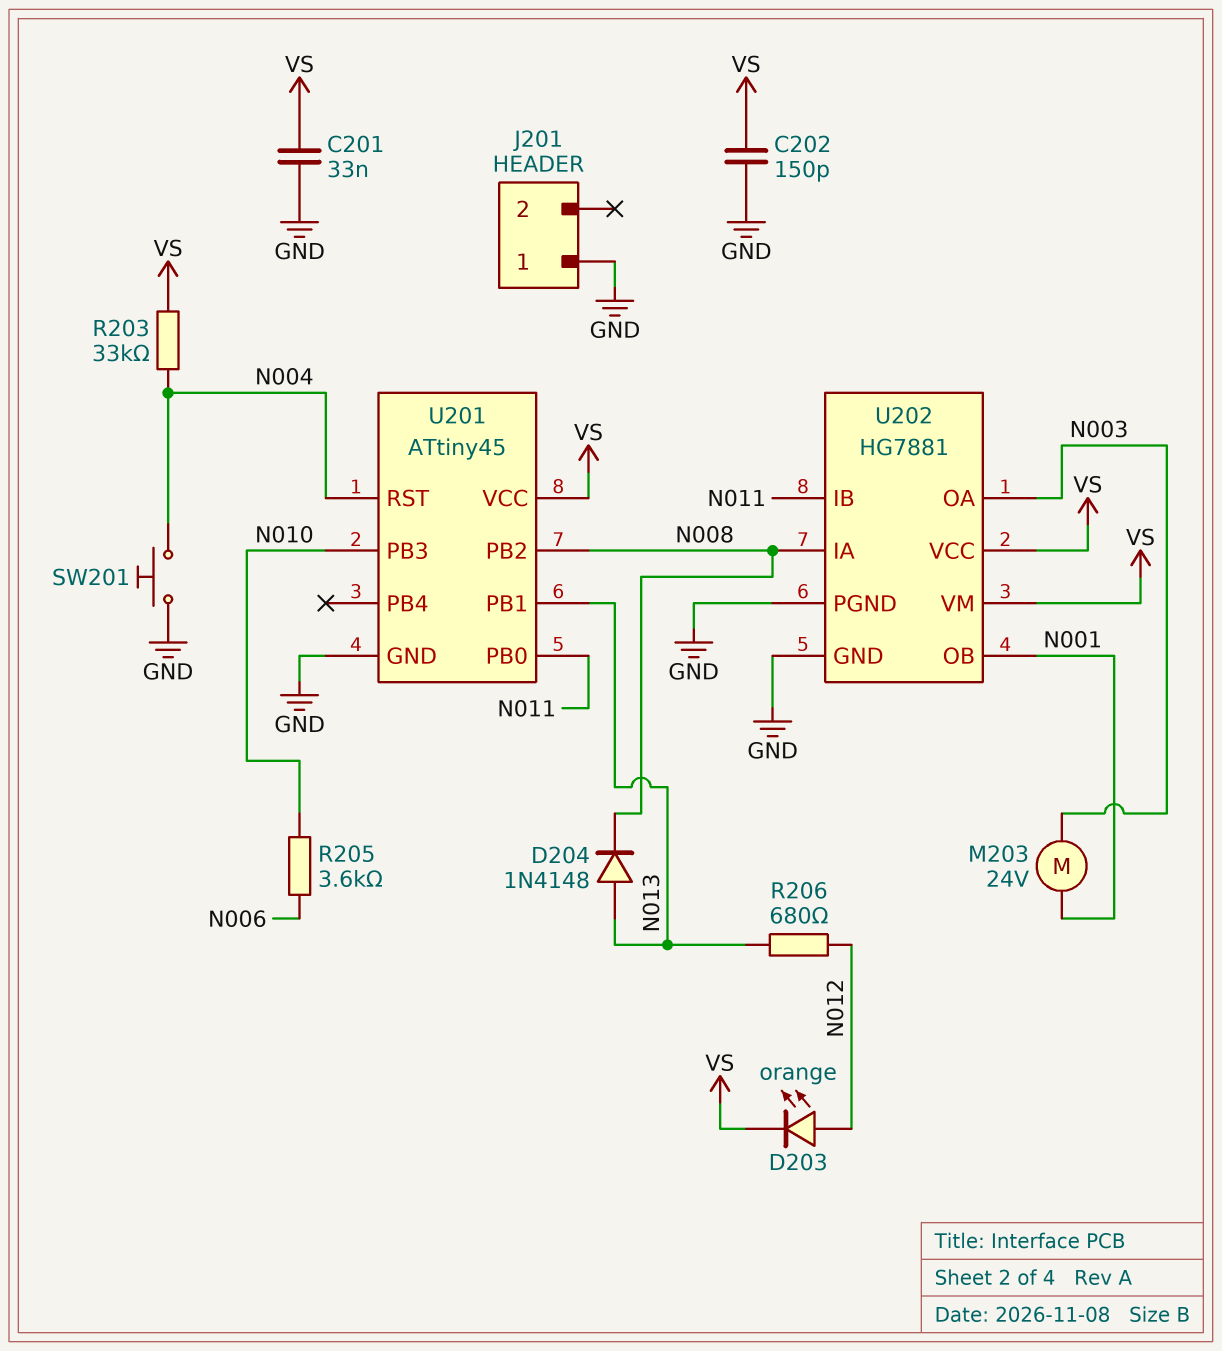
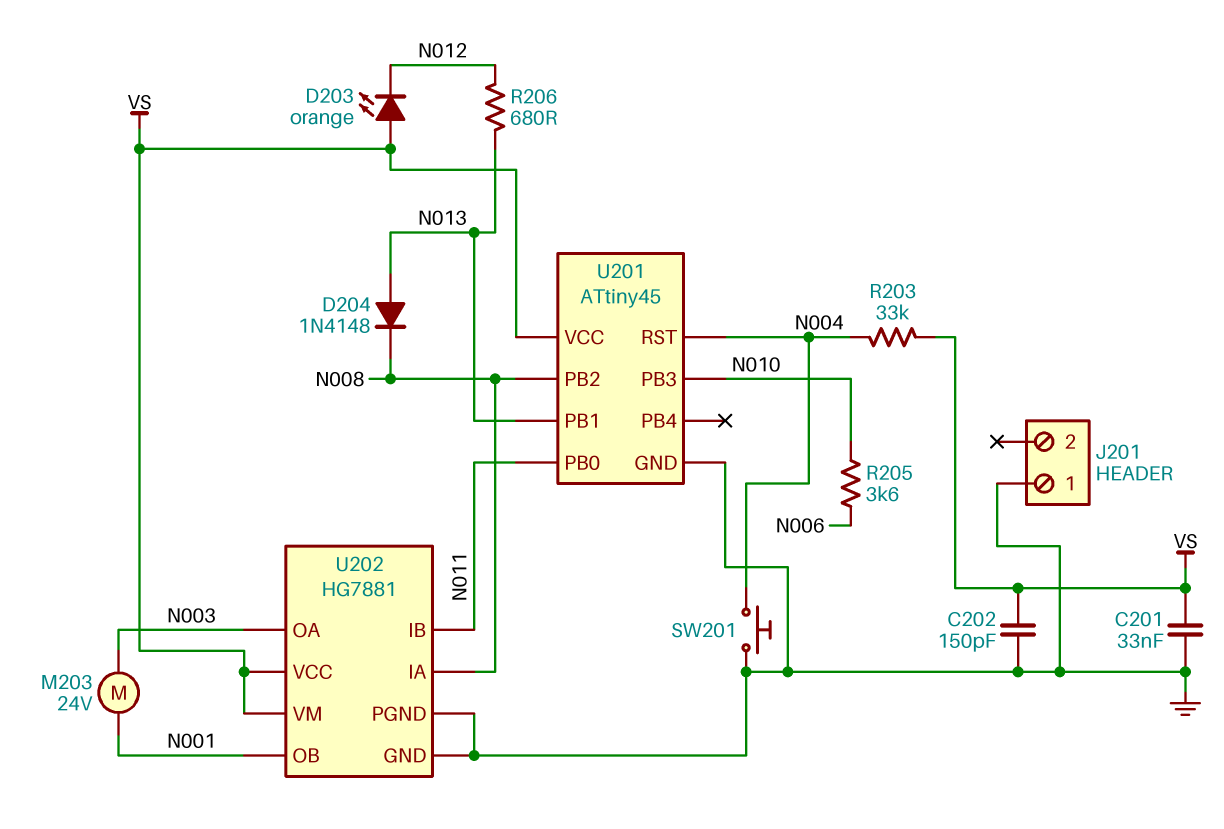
D203: LED orange (A N012, K VS) -> LED orange (A VS, K N012)

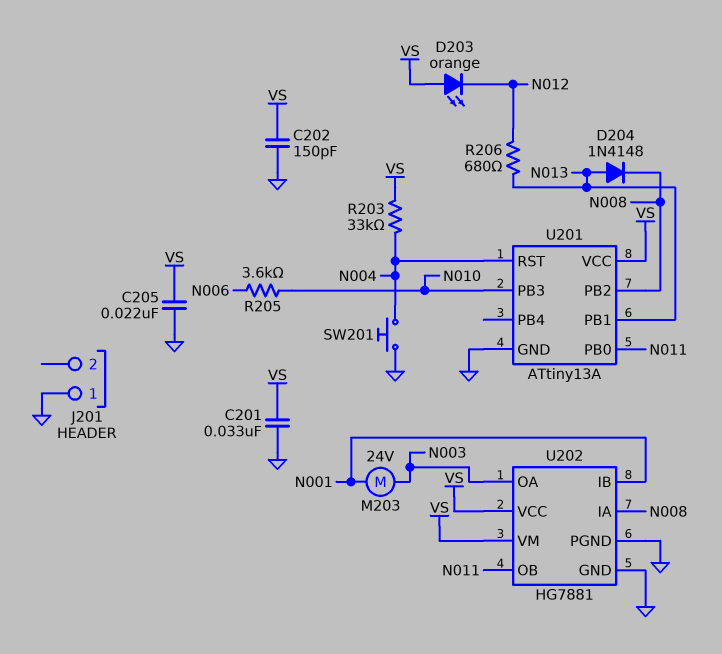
C205: none -> 22nF (GND, VS)
U201: ATtiny45 -> ATtiny13A
U202 pin IB: N011 -> N001
U202 pin OB: N001 -> N011

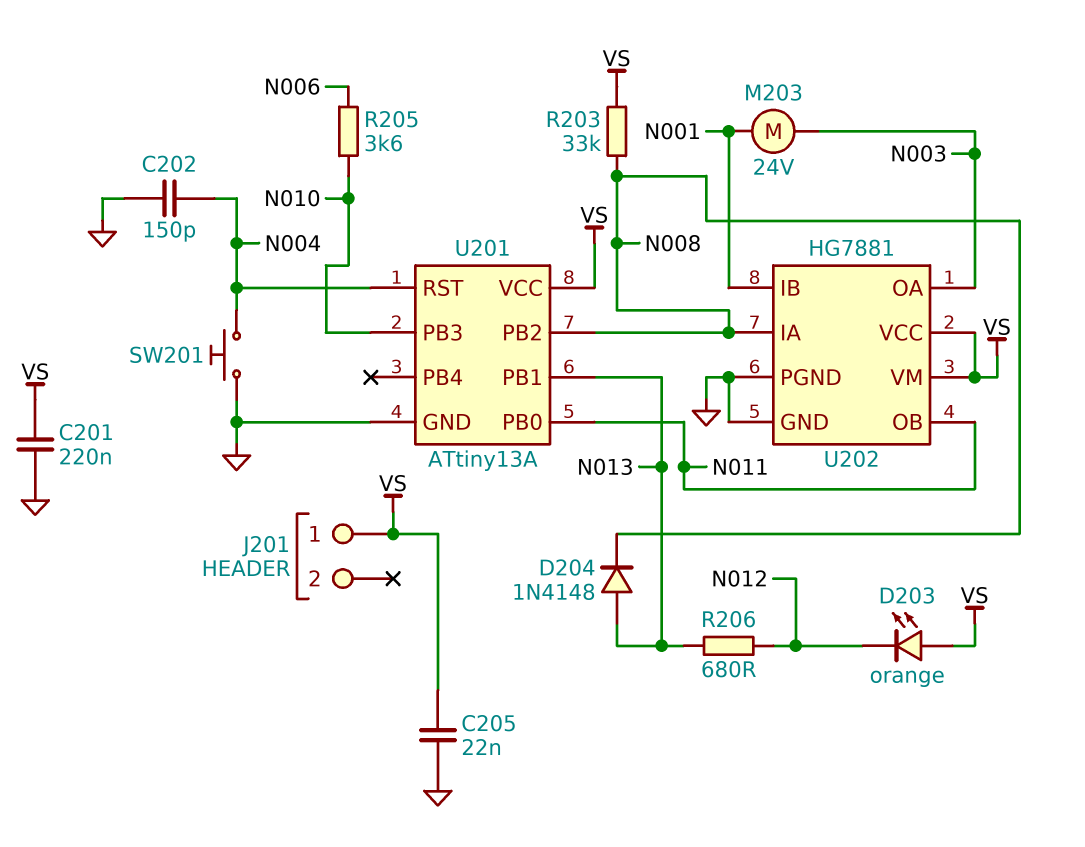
C201: 33nF (GND, VS) -> 220nF (GND, VS)
C202: 150pF (GND, VS) -> 150pF (GND, N004)
J201 pin 1: GND -> VS
R203: 33k (N004, VS) -> 33k (N008, VS)

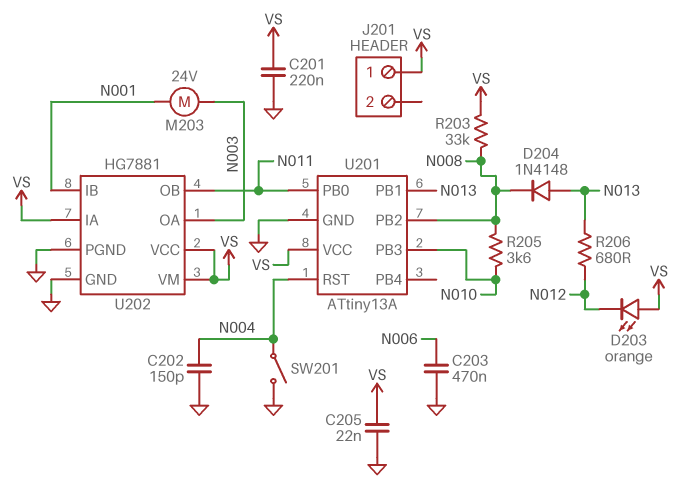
C203: none -> 470nF (GND, N006)
R205: 3.6k (N006, N010) -> 3.6k (N008, N010)
SW201: button (GND, N004) -> switch (GND, N004)
U202 pin IA: N008 -> VS

